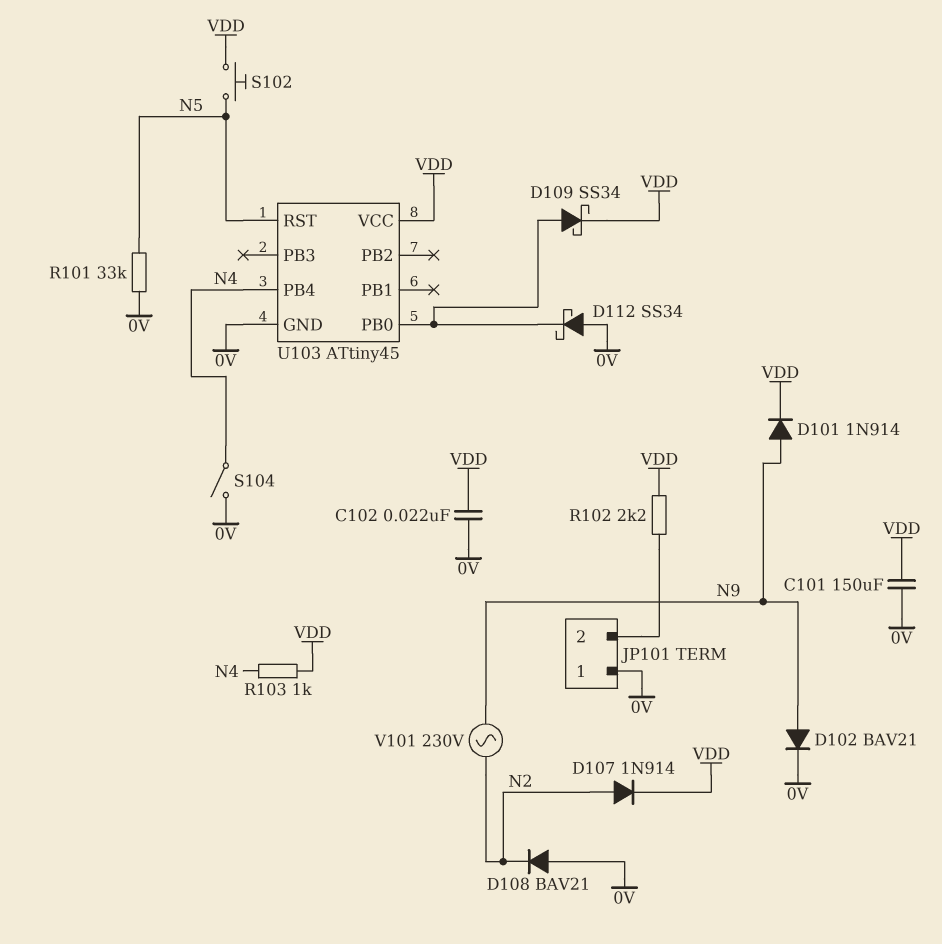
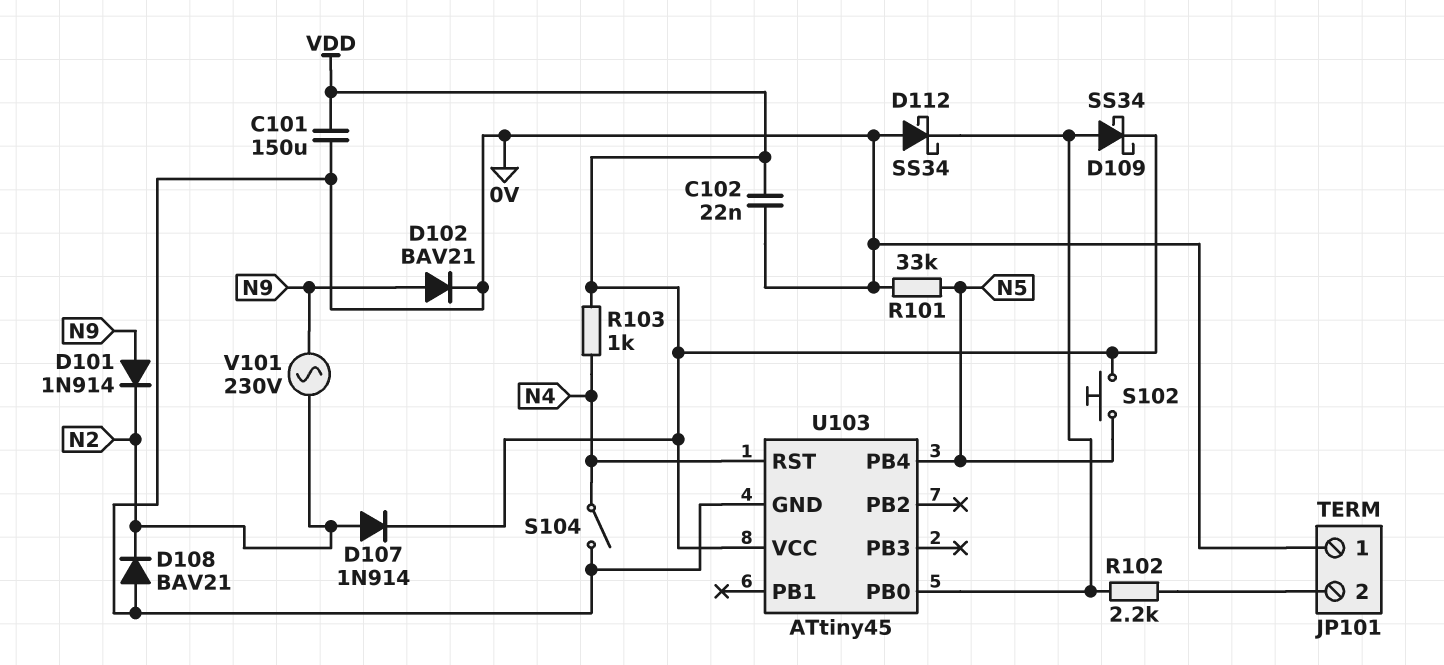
D101: diode 1N914 (A N9, K VDD) -> diode 1N914 (A N9, K N2)
R102: 2.2k (JP101/2, VDD) -> 2.2k (JP101/2, U103/PB0)
U103 pin PB4: N4 -> N5
U103 pin RST: N5 -> N4

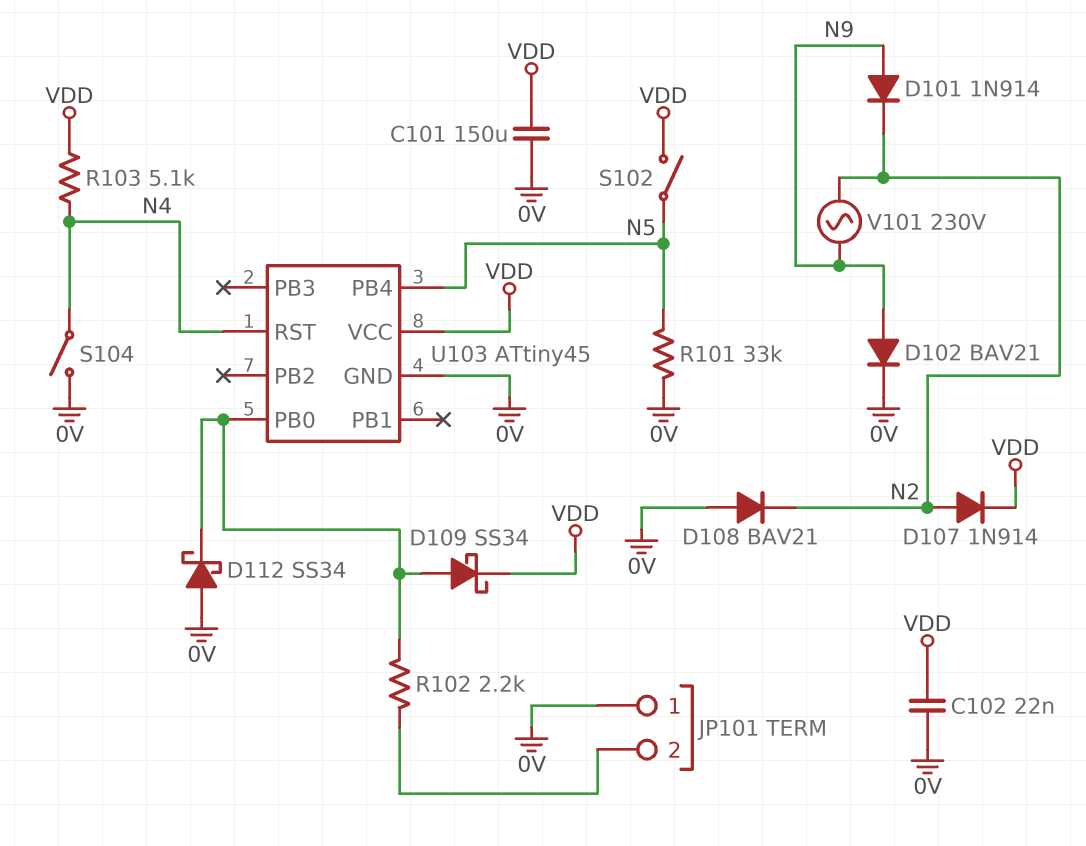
R103: 1k (N4, VDD) -> 5.1k (N4, VDD)
S102: button (N5, VDD) -> switch (N5, VDD)

